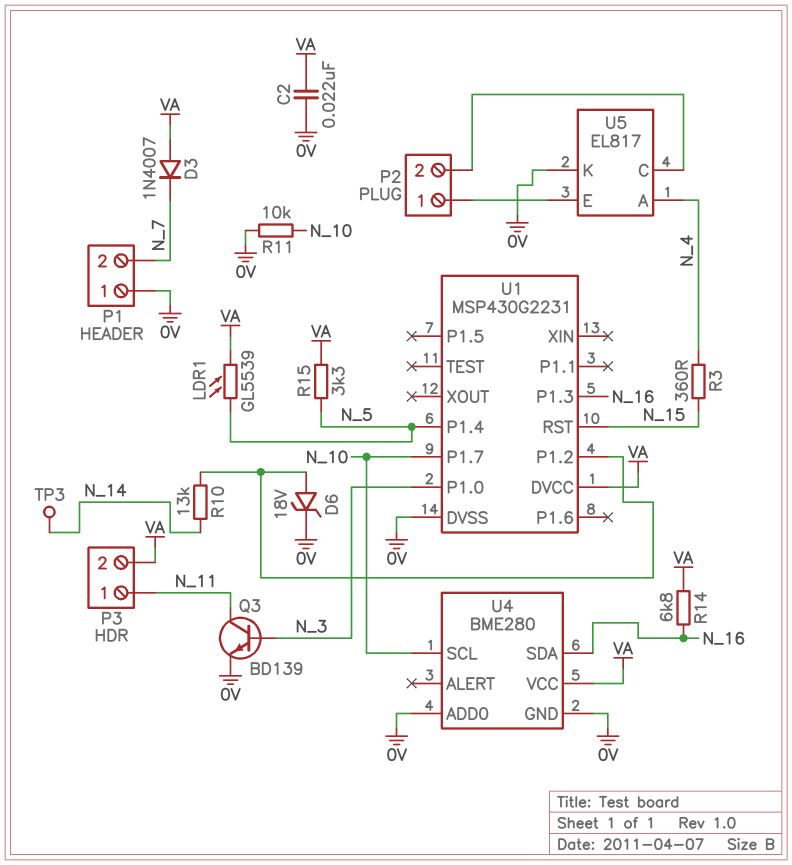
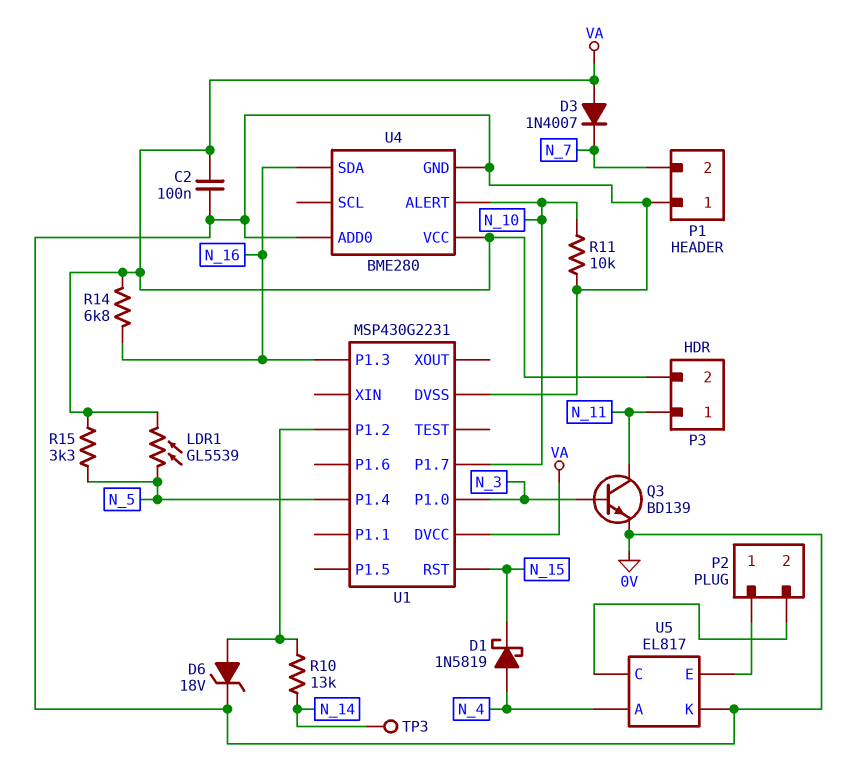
C2: 22nF (0V, VA) -> 100nF (0V, VA)
D1: none -> schottky 1N5819 (A N_4, K N_15)
R3: 360 (N_4, N_15) -> none
U4 pin ALERT: none -> N_10
U4 pin SCL: N_10 -> none

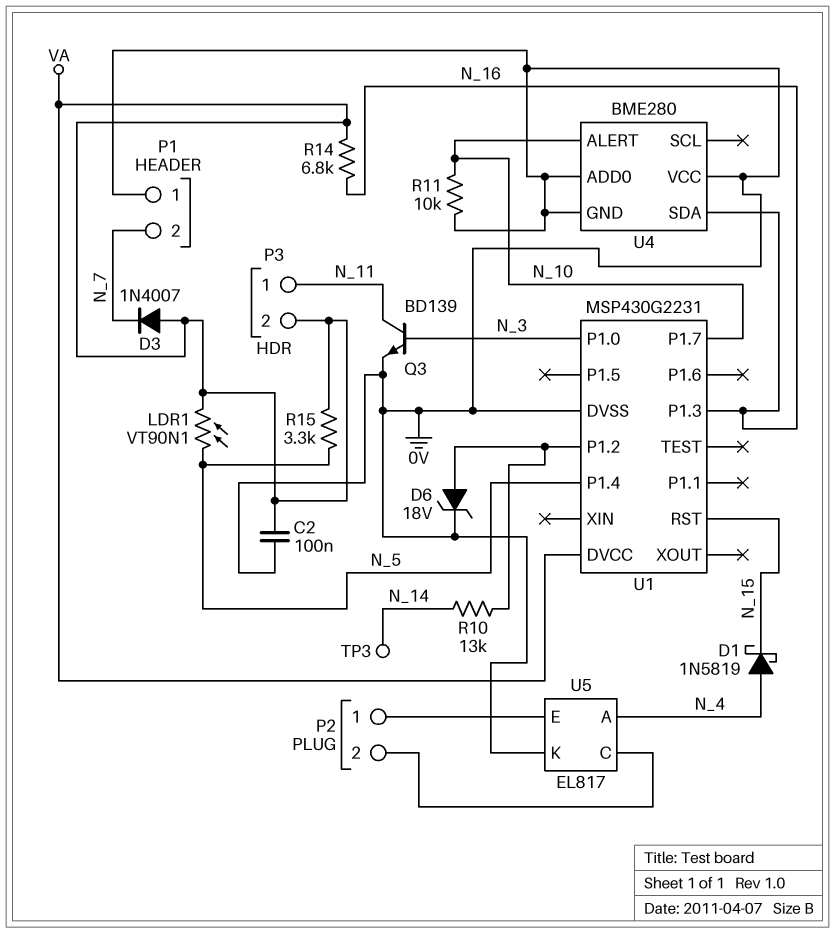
LDR1: GL5539 (N_5, VA) -> VT90N1 (N_5, VA)
U4 pin VCC: VA -> 0V

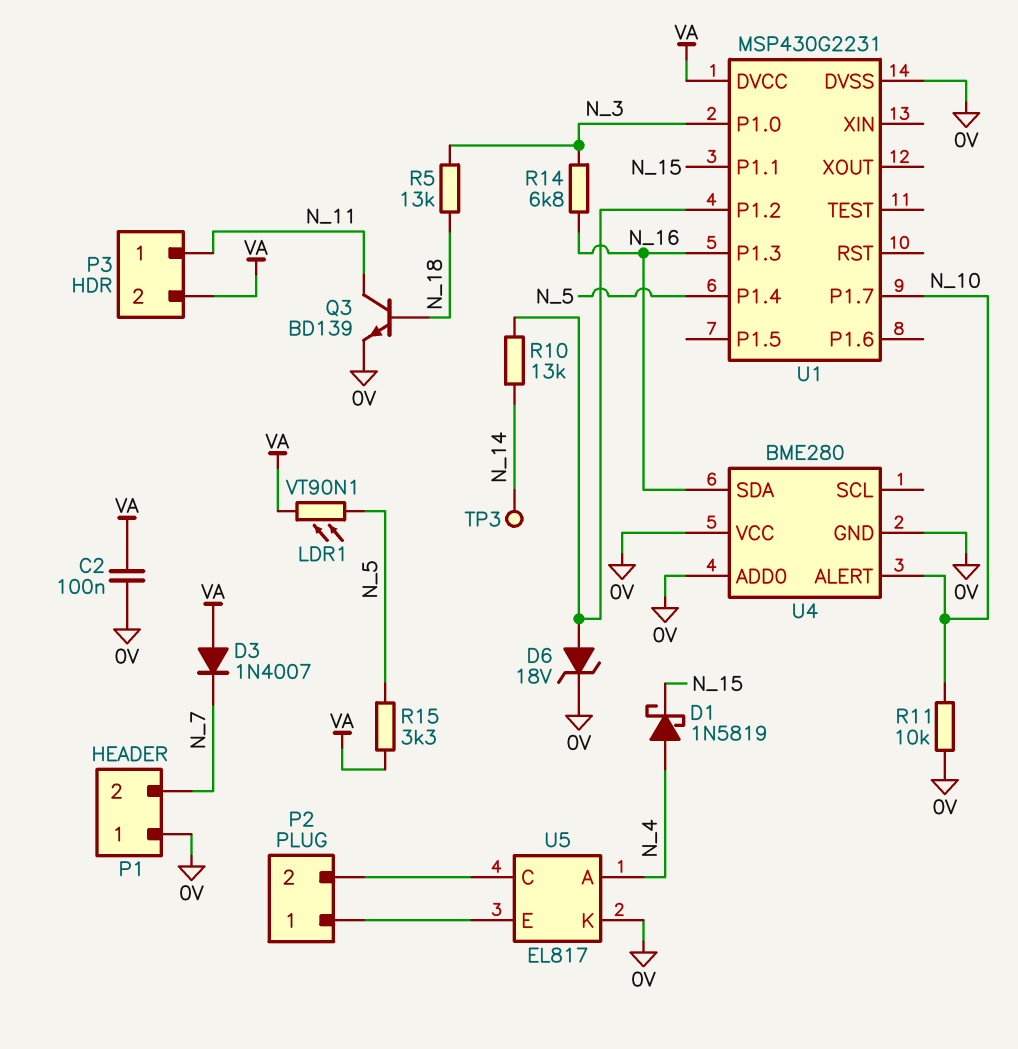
Q3: NPN BD139 (B N_3, C N_11, E 0V) -> NPN BD139 (B N_18, C N_11, E 0V)
R5: none -> 13k (N_3, N_18)
R14: 6.8k (N_16, VA) -> 6.8k (N_3, N_16)
U1 pin P1.1: none -> N_15
U1 pin RST: N_15 -> none

